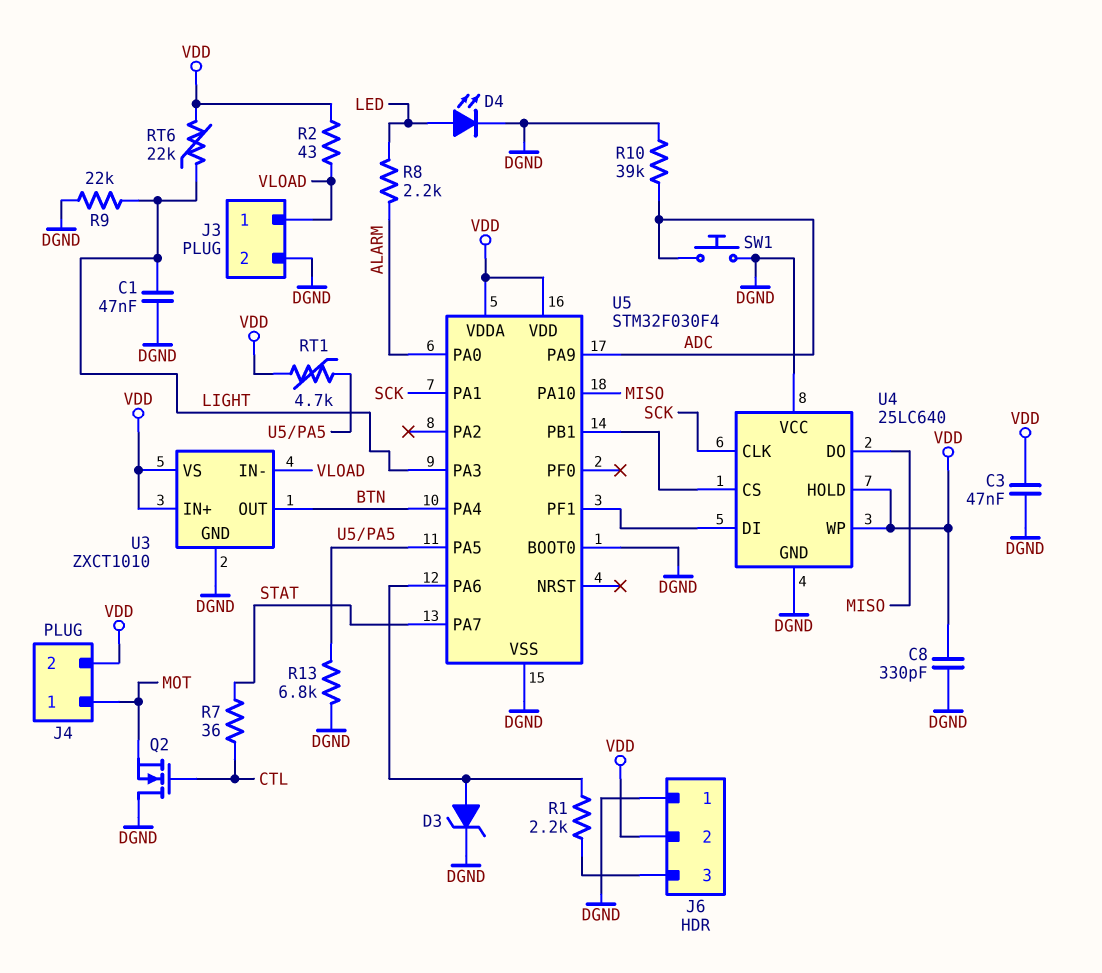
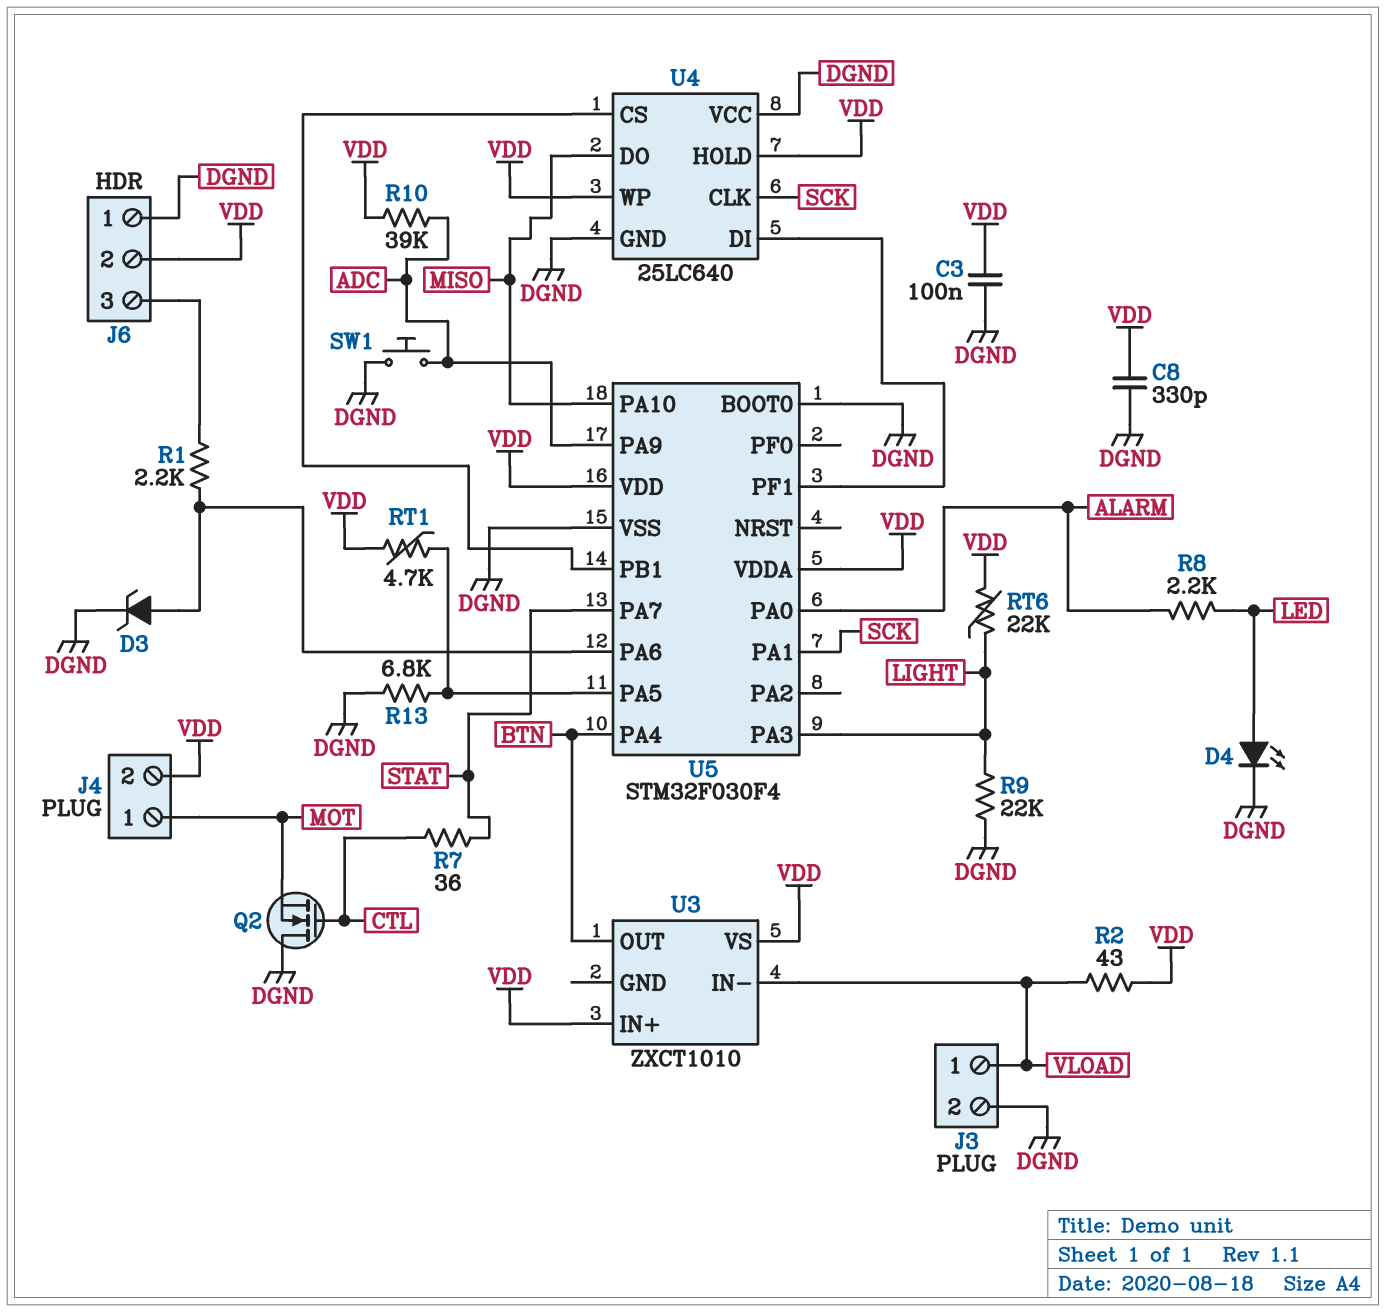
C1: 47nF (DGND, LIGHT) -> none
C3: 47nF (DGND, VDD) -> 100nF (DGND, VDD)
R10: 39k (ADC, DGND) -> 39k (ADC, VDD)
U3 pin GND: DGND -> none

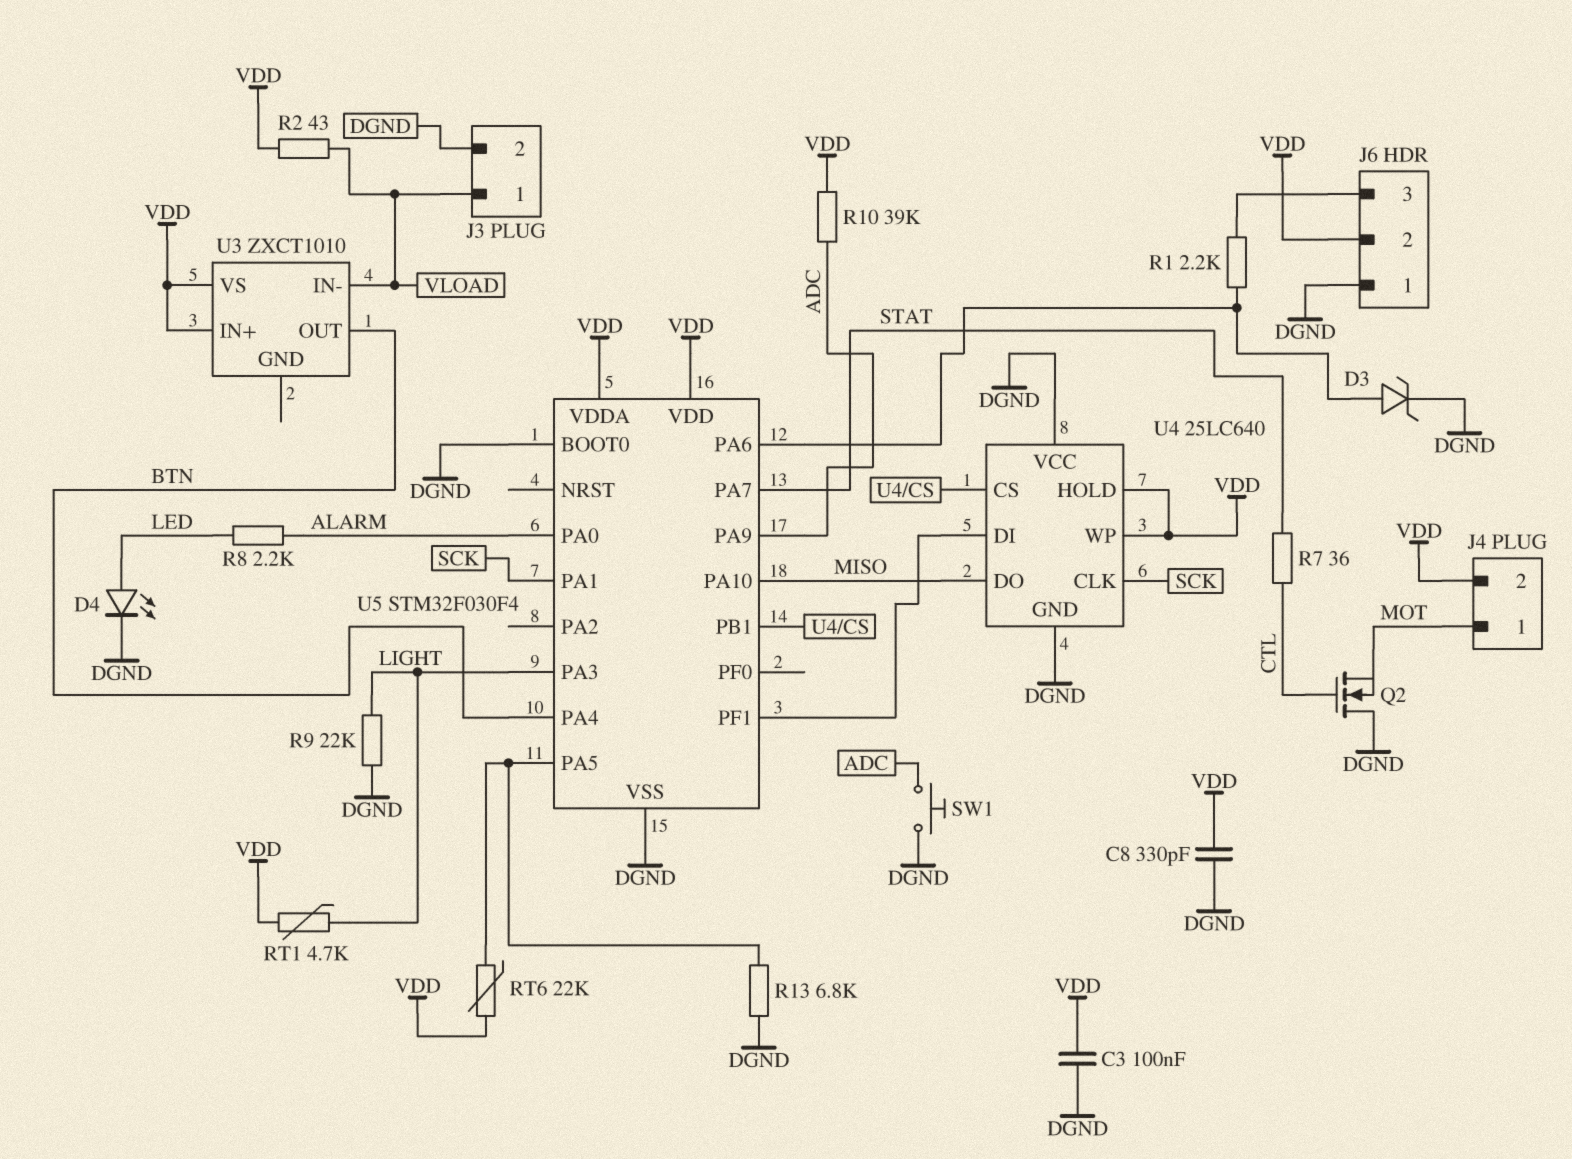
RT1: 4.7k (U5/PA5, VDD) -> 4.7k (LIGHT, VDD)
RT6: 22k (LIGHT, VDD) -> 22k (U5/PA5, VDD)

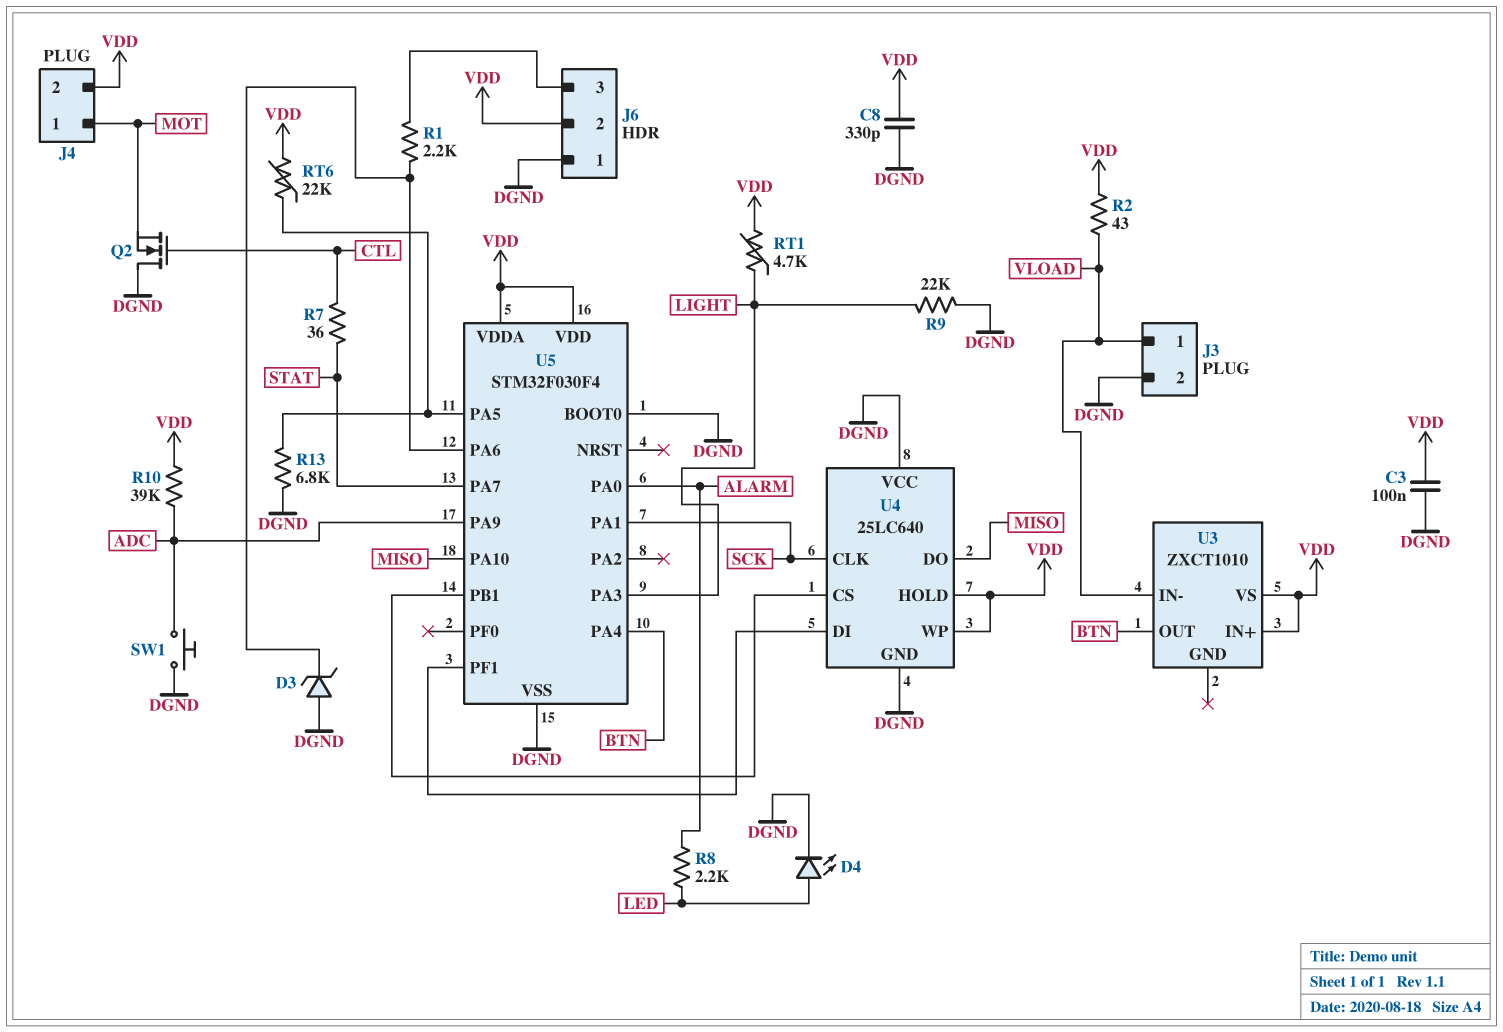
D3: zener (A U5/PA6, K DGND) -> zener (A DGND, K U5/PA6)

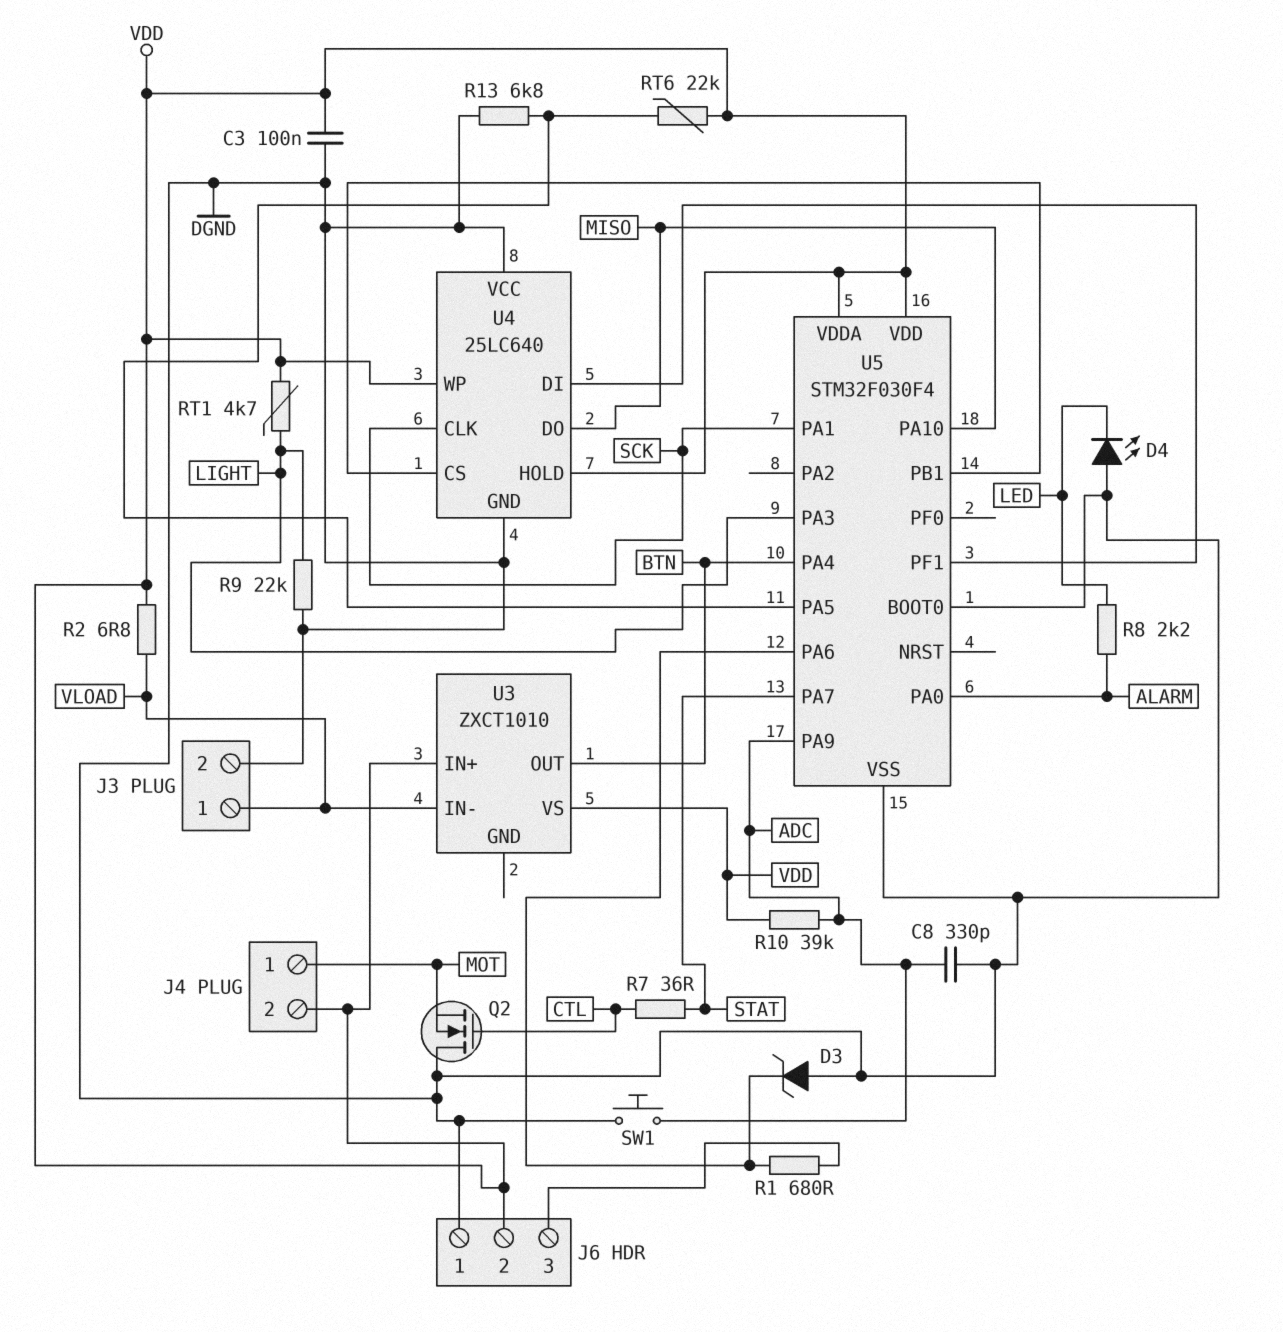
C8: 330pF (DGND, VDD) -> 330pF (ADC, DGND)
D4: LED (A LED, K DGND) -> LED (A DGND, K LED)
R1: 2.2k (J6/3, U5/PA6) -> 680 (J6/3, U5/PA6)
R2: 43 (VDD, VLOAD) -> 6.8 (VDD, VLOAD)

